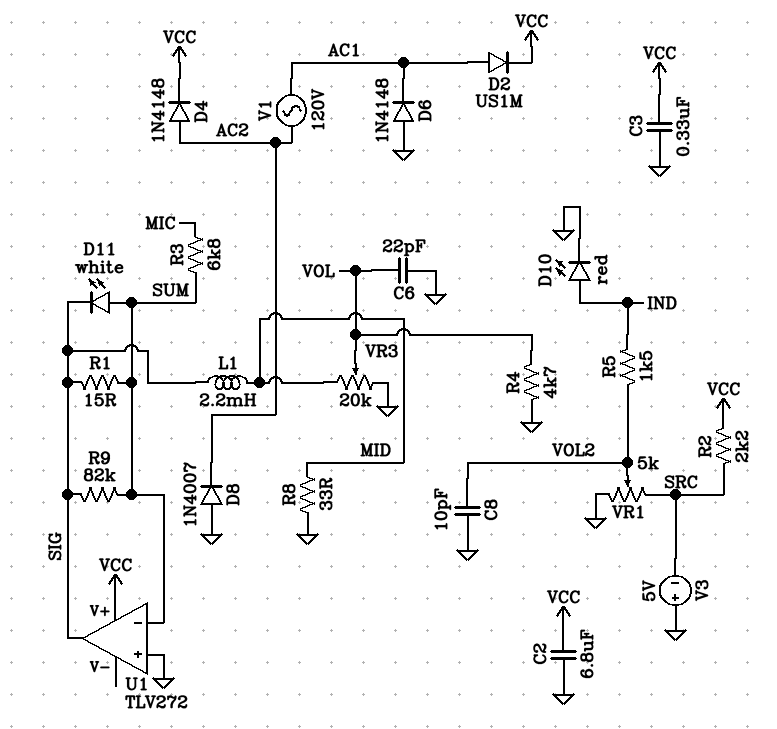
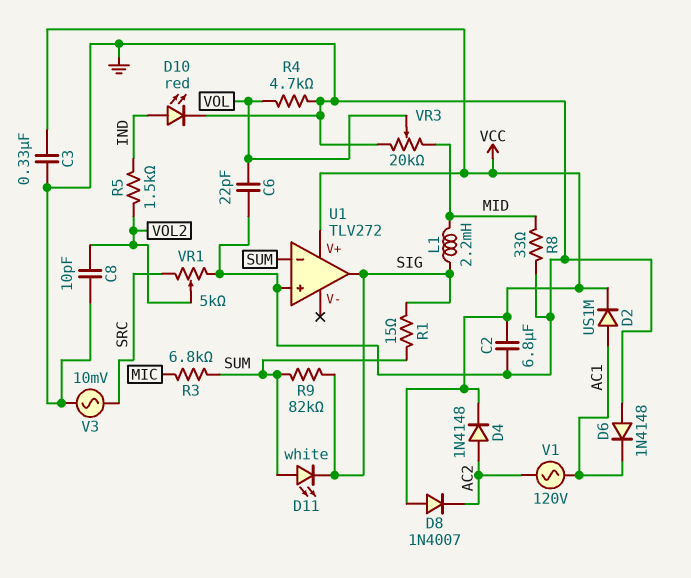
D8: diode 1N4007 (A GND, K AC2) -> diode 1N4007 (A VCC, K AC2)
R2: 2.2k (SRC, VCC) -> none
V3: 5V (plus GND, minus SRC) -> AC 10mV (GND, SRC)

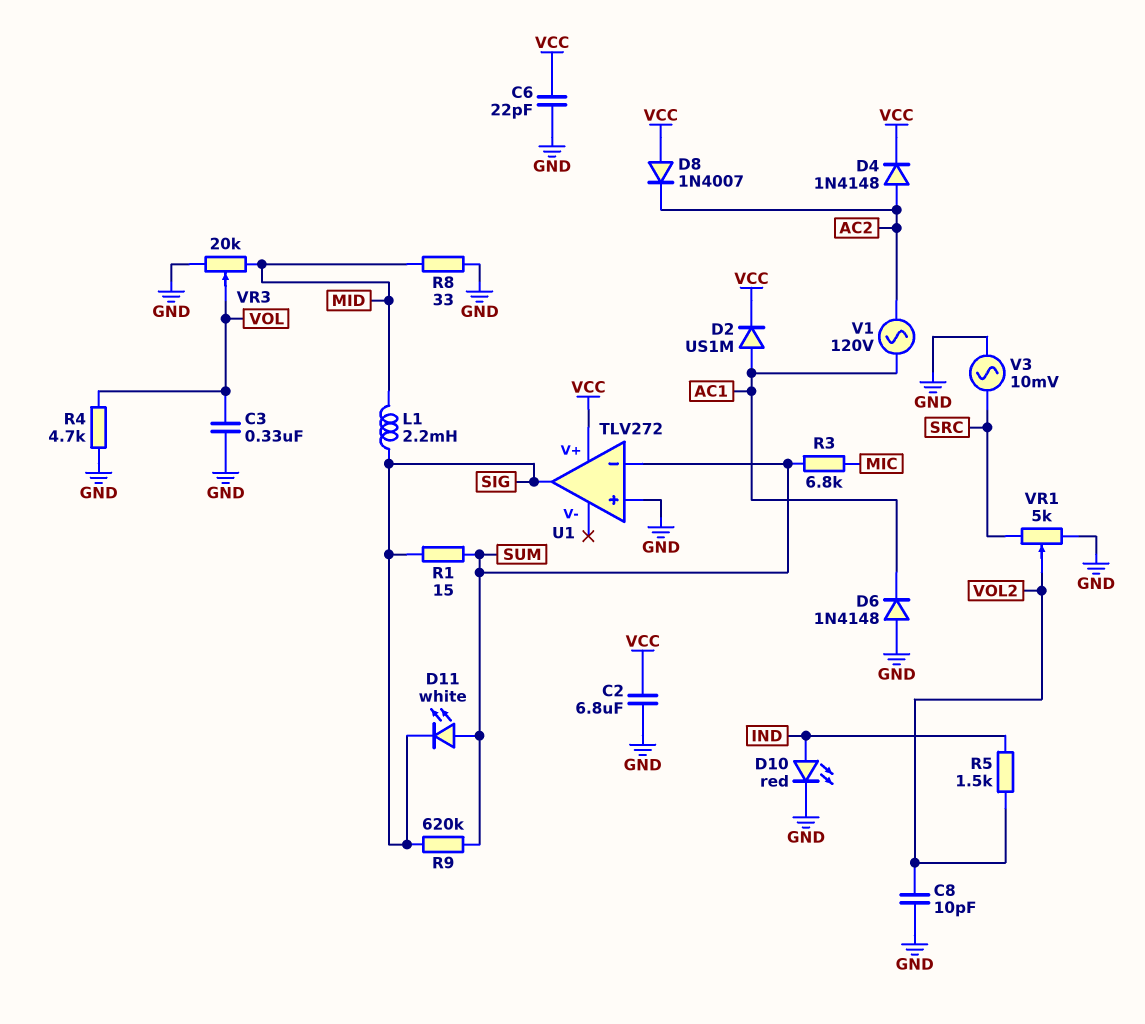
C3: 330nF (GND, VCC) -> 330nF (GND, VOL)
C6: 22pF (GND, VOL) -> 22pF (GND, VCC)
R9: 82k (SIG, SUM) -> 620k (SIG, SUM)

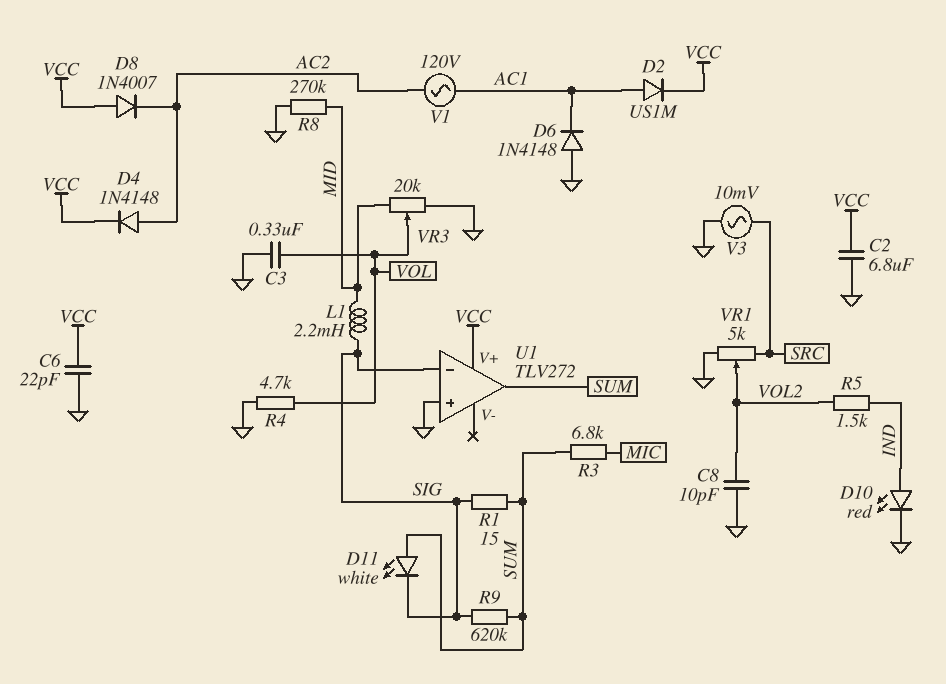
R8: 33 (GND, MID) -> 270k (GND, MID)
U1 pin in-: SUM -> SIG
U1 pin out: SIG -> SUM

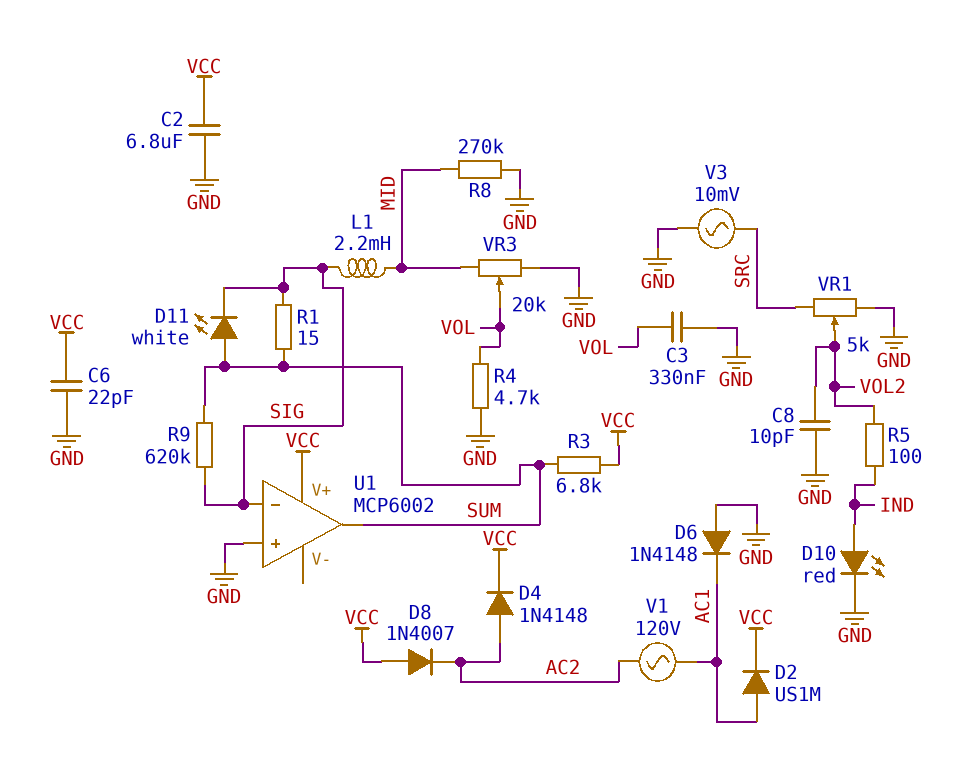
R3: 6.8k (MIC, SUM) -> 6.8k (SUM, VCC)
R5: 1.5k (IND, VOL2) -> 100 (IND, VOL2)
U1: TLV272 -> MCP6002

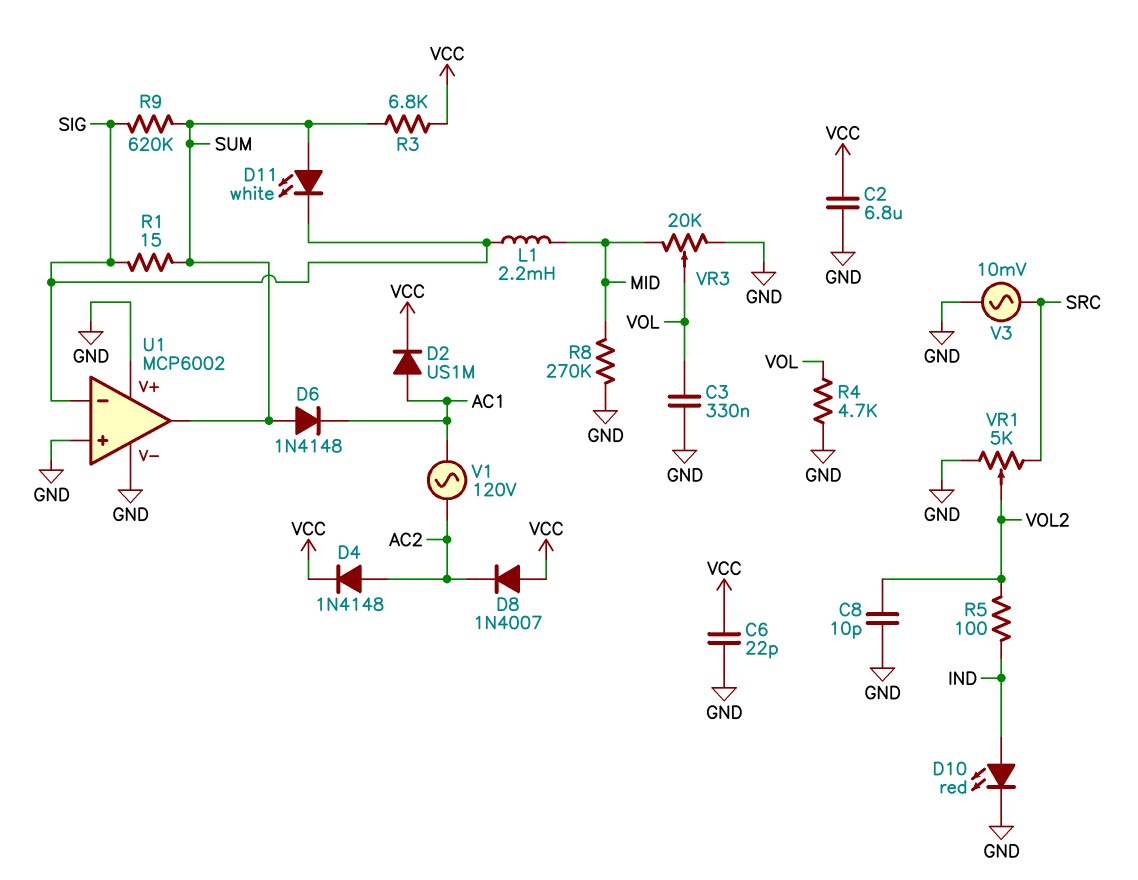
D6: diode 1N4148 (A GND, K AC1) -> diode 1N4148 (A SUM, K AC1)
U1 pin V+: VCC -> GND
U1 pin V-: none -> GND

